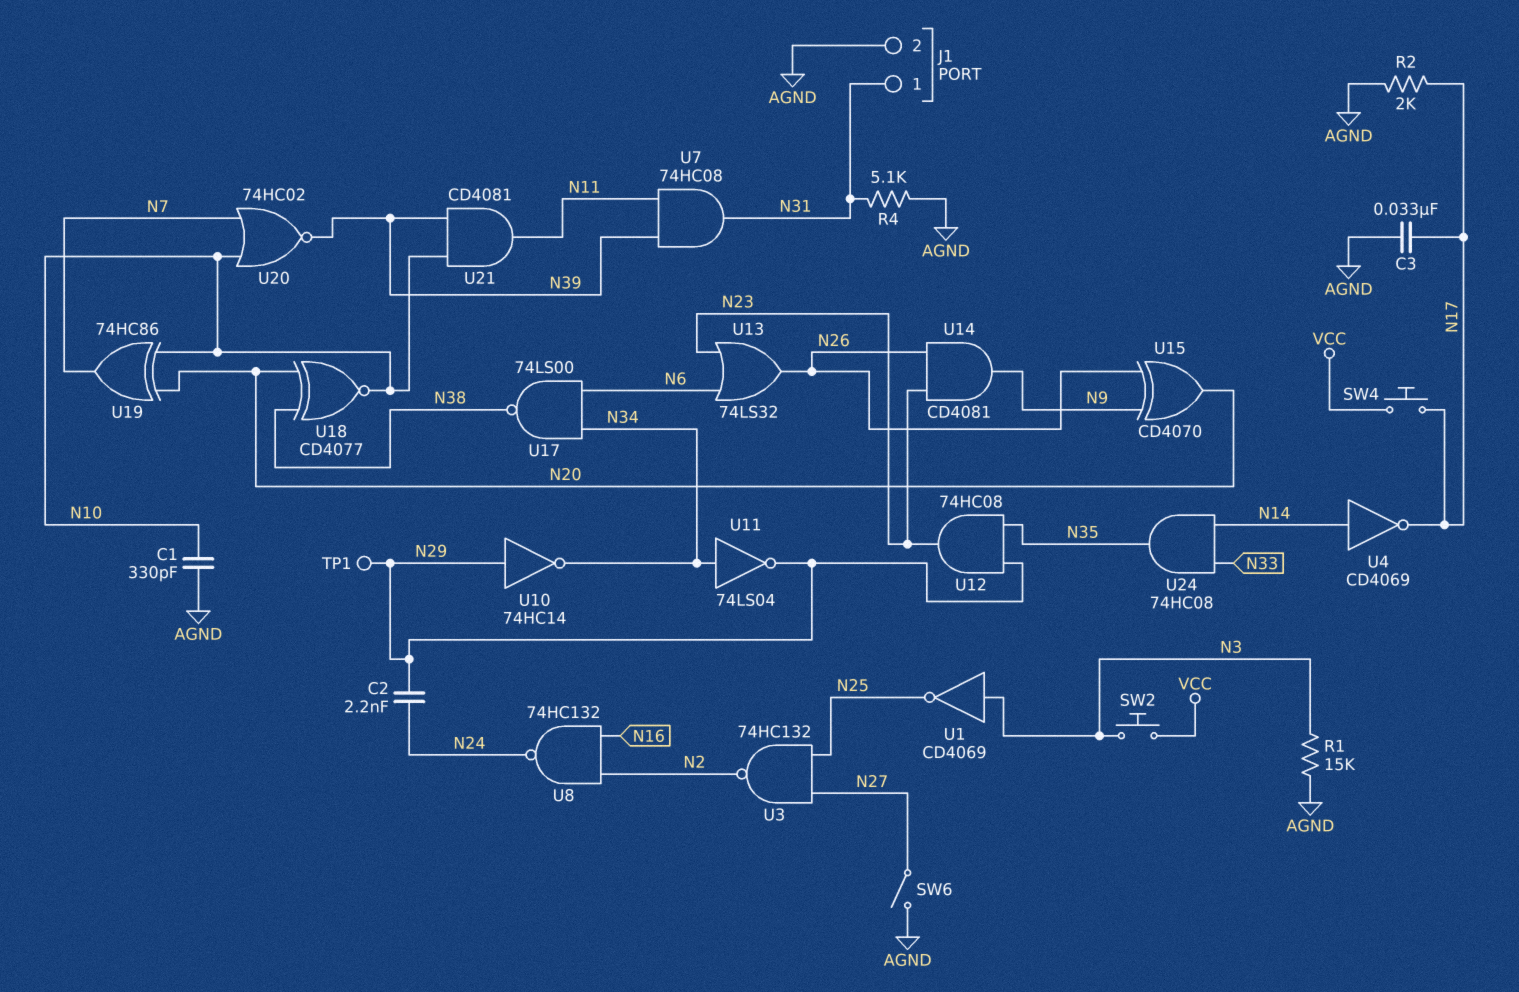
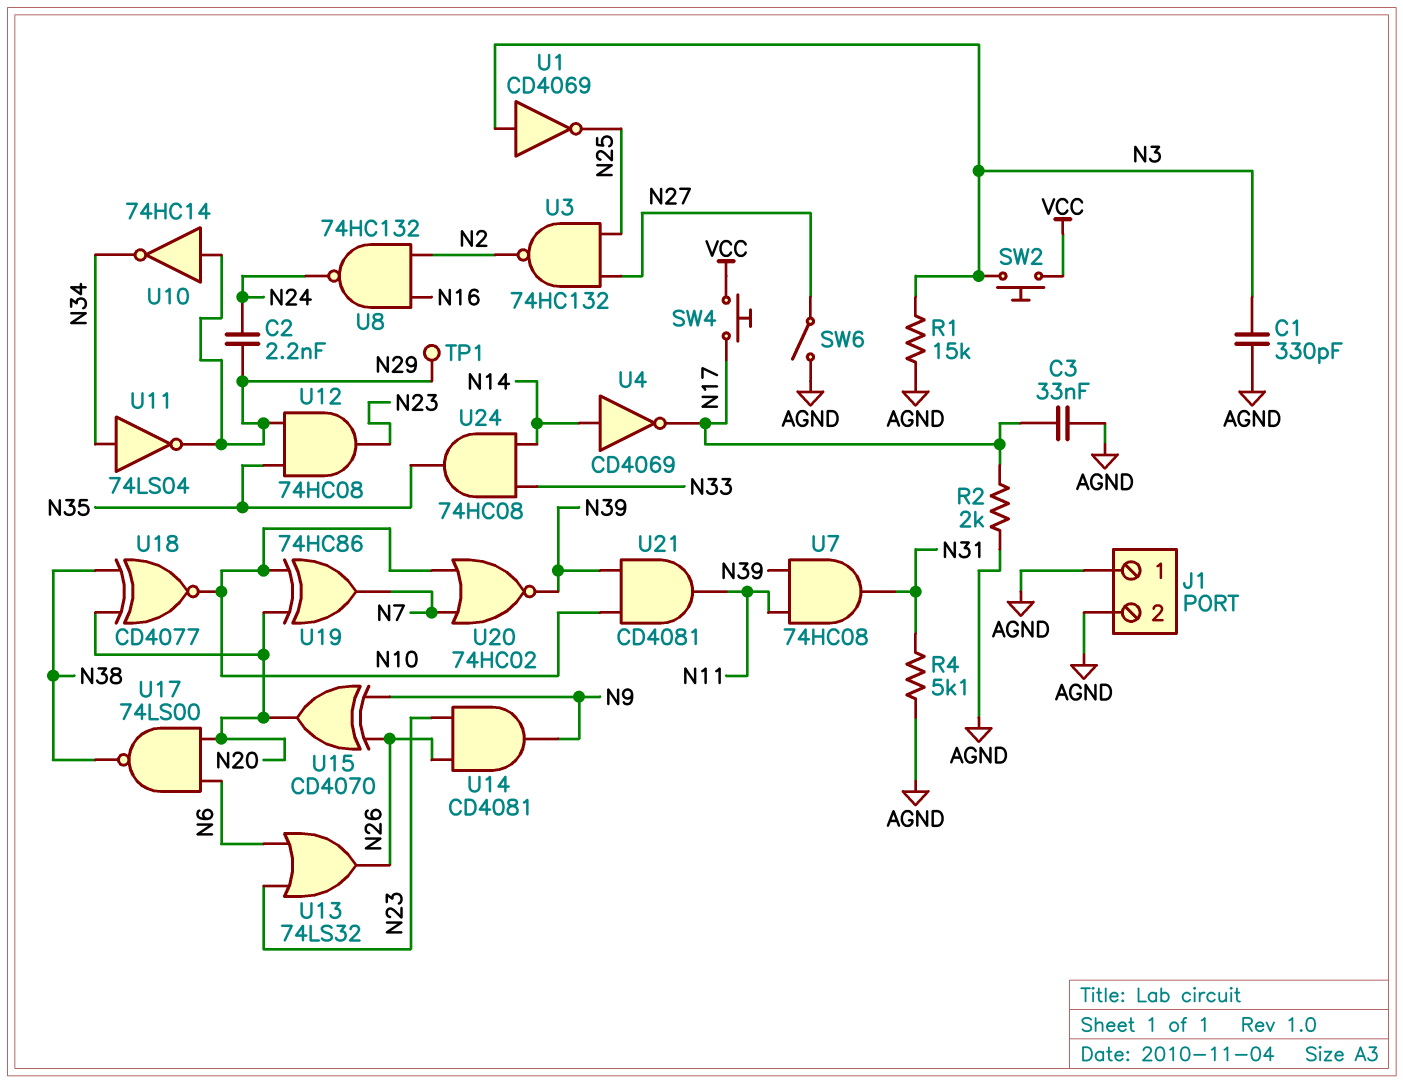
C1: 330pF (AGND, N10) -> 330pF (AGND, N3)
J1 pin 1: N31 -> AGND
U17: NAND 74LS00 (in N6, in N34, out N38) -> NAND 74LS00 (in N6, in N20, out N38)

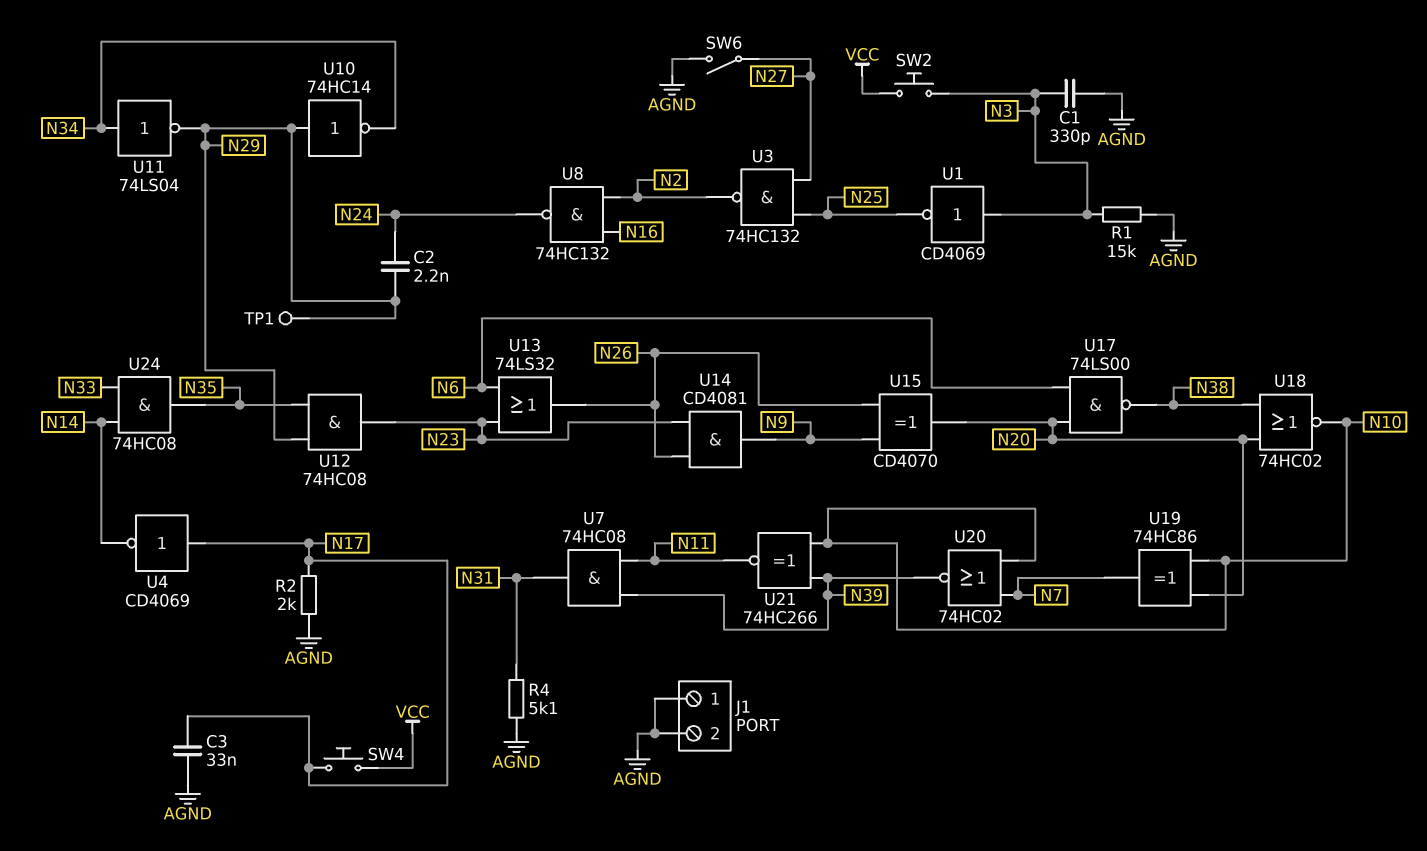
U4: NOT CD4069 (in N14, out N17) -> NOT CD4069 (in N17, out N14)
U18: XNOR CD4077 (in N20, in N38, out N10) -> NOR 74HC02 (in N20, in N38, out N10)
U21: AND CD4081 (in N10, in N39, out N11) -> XNOR 74HC266 (in N10, in N39, out N11)

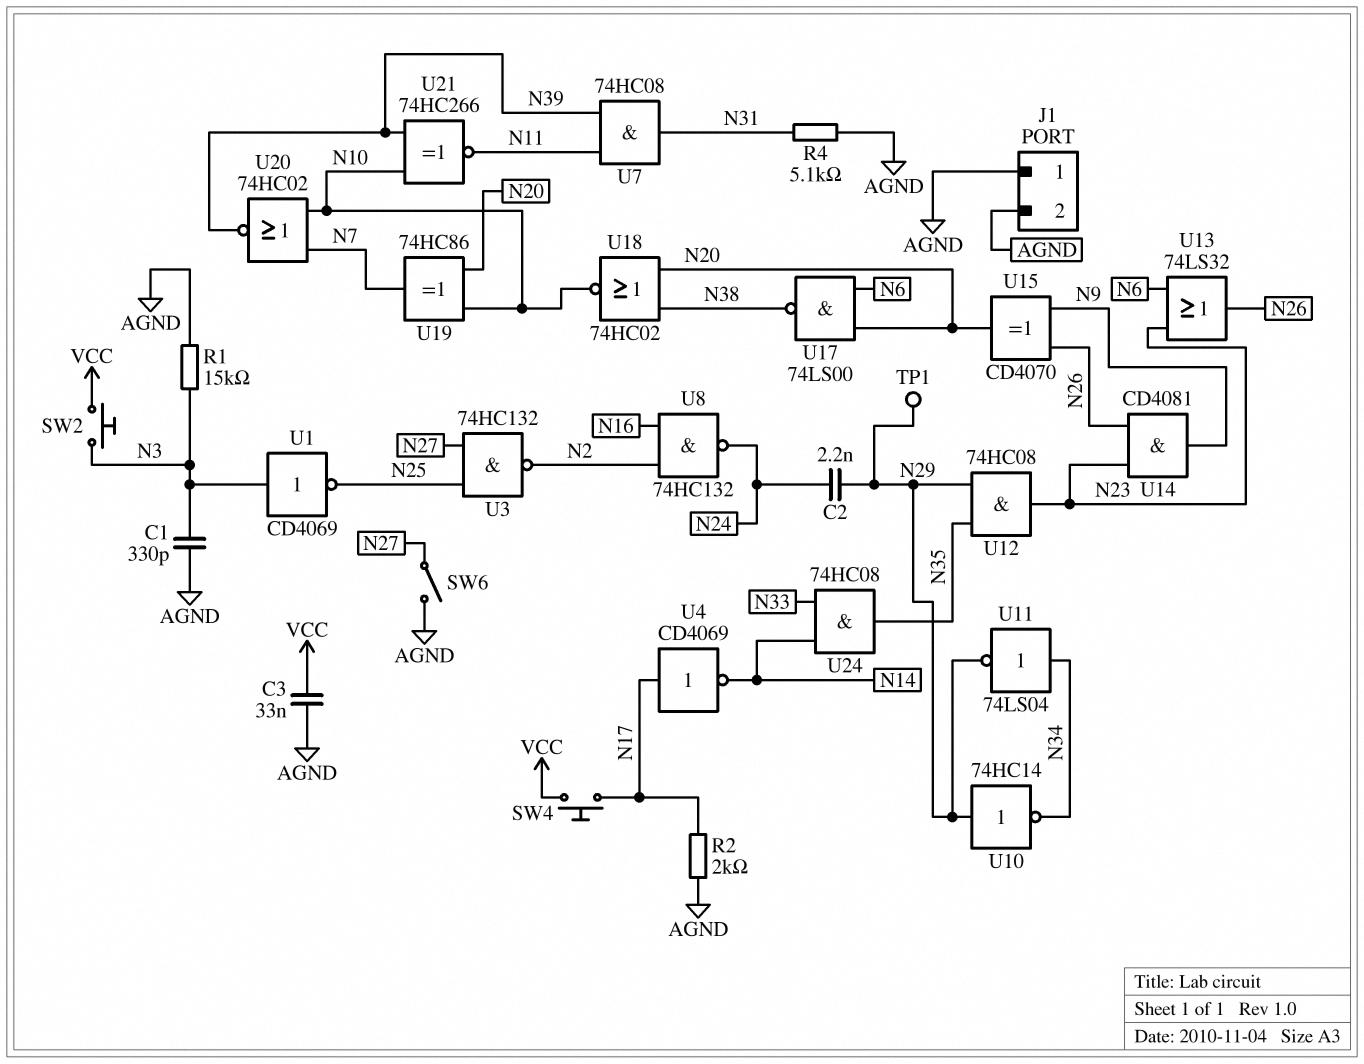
C3: 33nF (AGND, N17) -> 33nF (AGND, VCC)

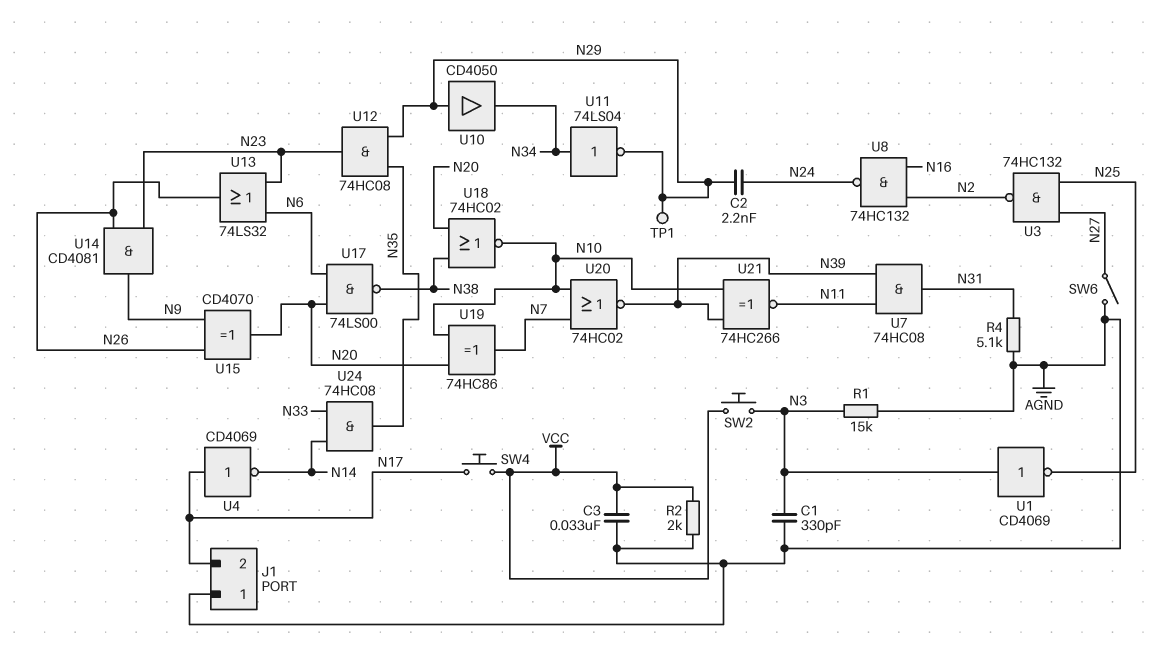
J1 pin 2: AGND -> N17
R2: 2k (AGND, N17) -> 2k (AGND, VCC)
U10: NOT 74HC14 (in N29, out N34) -> buffer CD4050 (in N29, out N34)

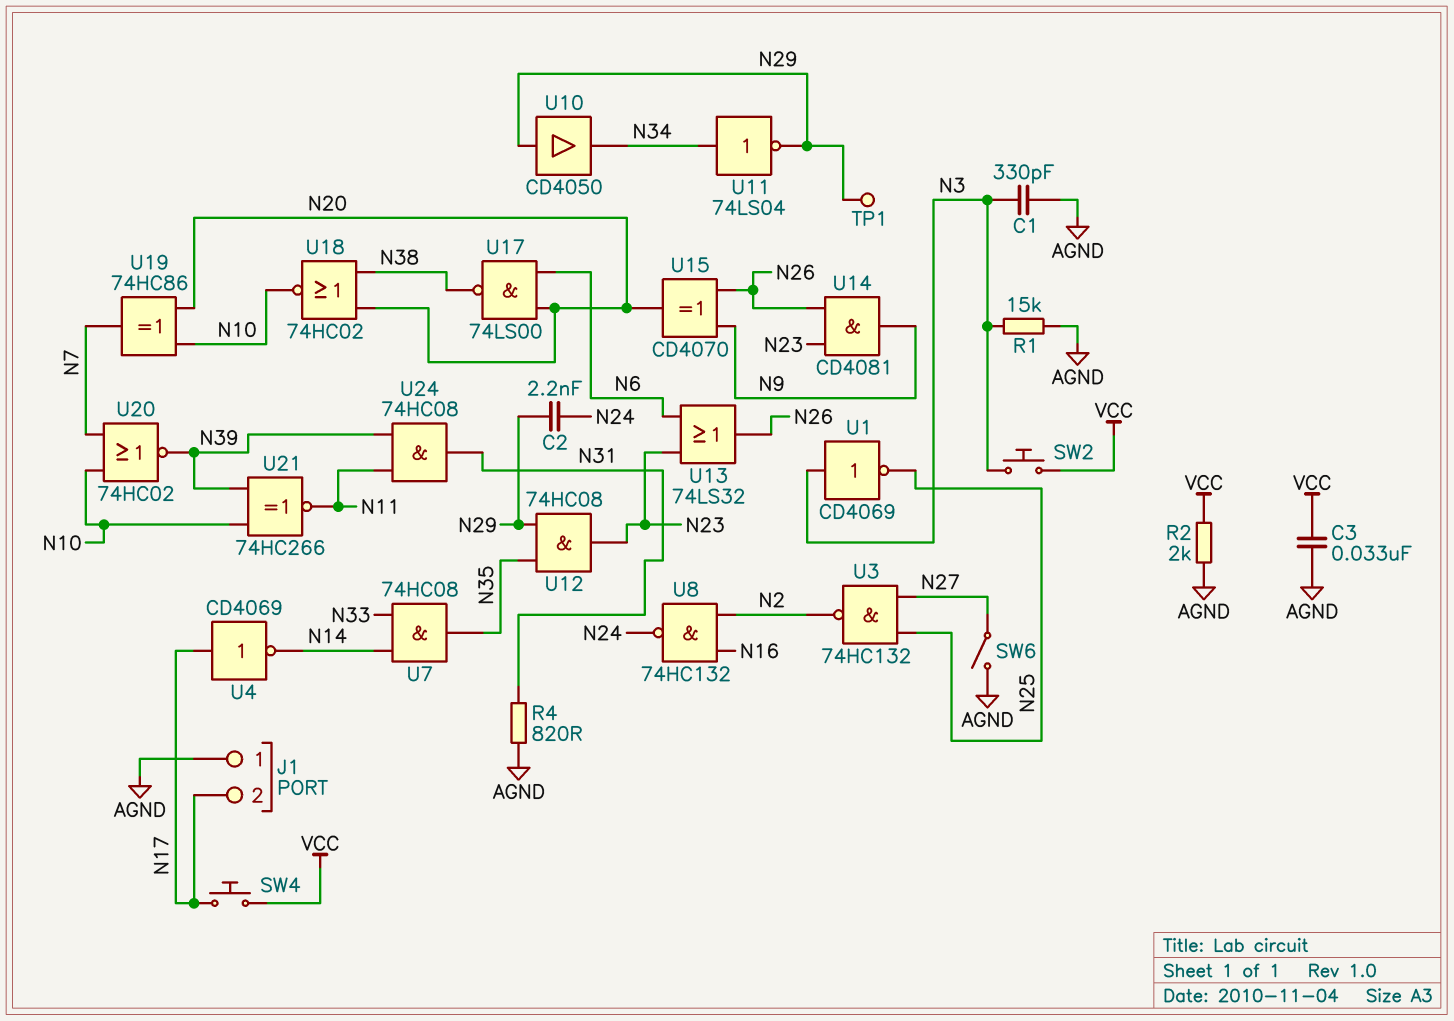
R4: 5.1k (AGND, N31) -> 820 (AGND, N31)
U7: AND 74HC08 (in N11, in N39, out N31) -> AND 74HC08 (in N14, in N33, out N35)
U24: AND 74HC08 (in N14, in N33, out N35) -> AND 74HC08 (in N11, in N39, out N31)

